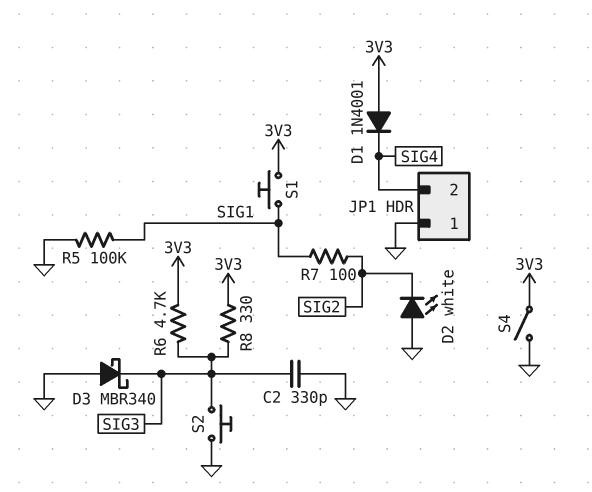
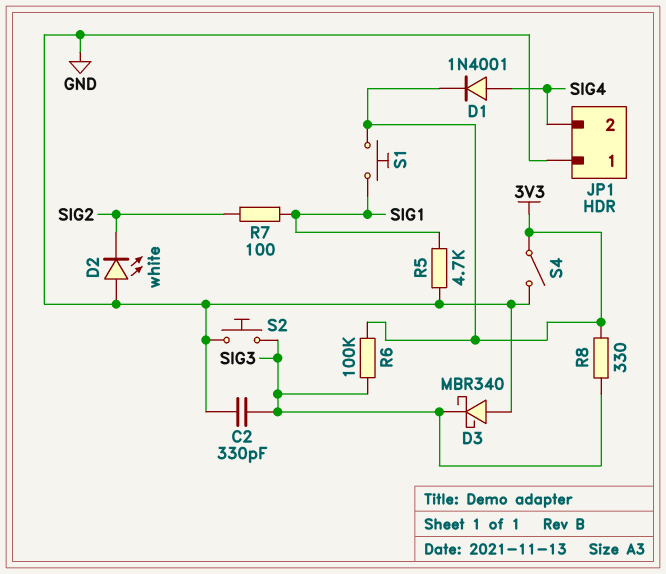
D1: diode 1N4001 (A 3V3, K SIG4) -> diode 1N4001 (A SIG4, K 3V3)
R5: 100k (GND, SIG1) -> 4.7k (GND, SIG1)
R6: 4.7k (3V3, SIG3) -> 100k (3V3, SIG3)

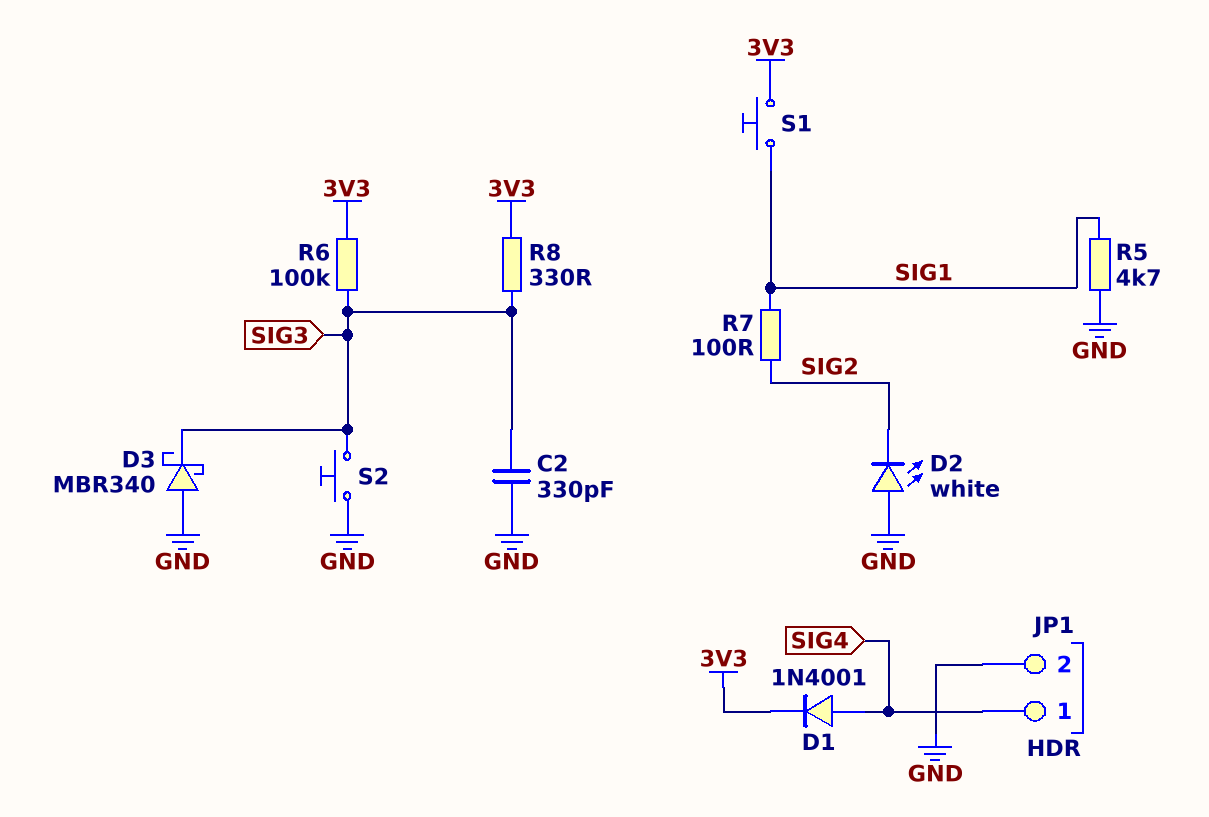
JP1 pin 1: GND -> SIG4
JP1 pin 2: SIG4 -> GND
S4: switch (3V3, GND) -> none

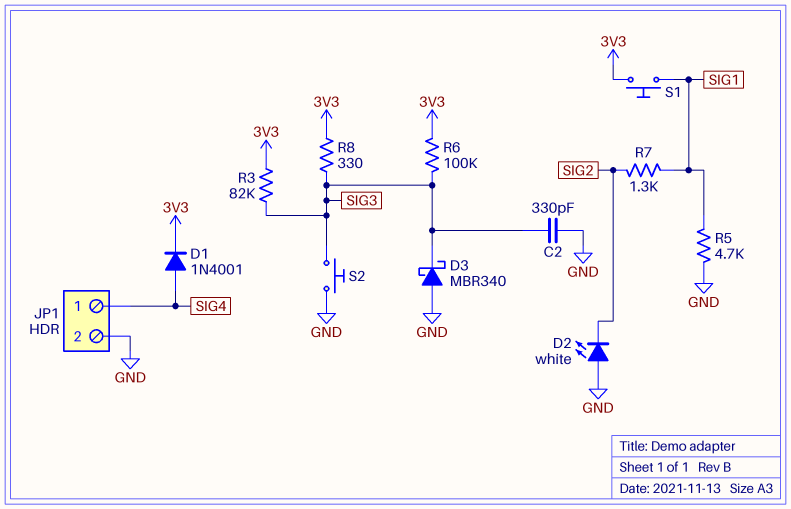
R3: none -> 82k (3V3, SIG3)
R7: 100 (SIG1, SIG2) -> 1.3k (SIG1, SIG2)

